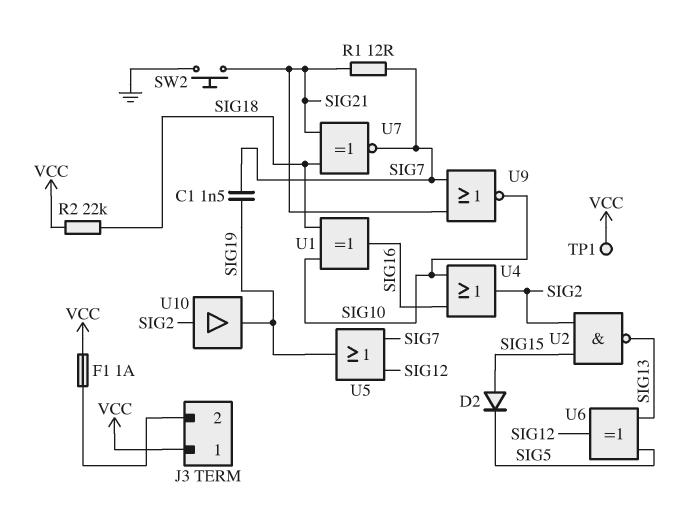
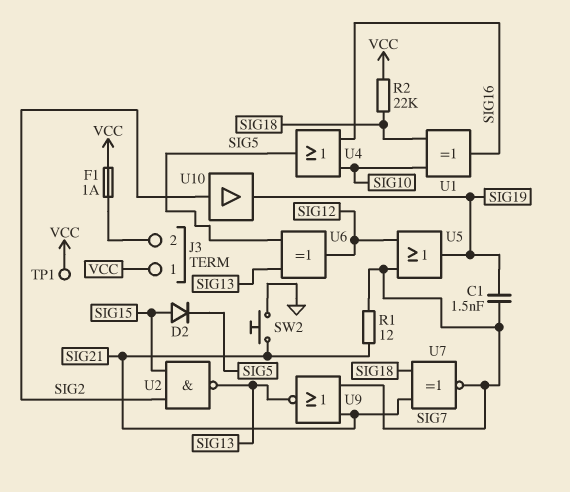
U4: OR (in SIG10, in SIG16, out SIG2) -> OR (in SIG10, in SIG16, out SIG5)
U9: NOR (in SIG7, in SIG21, out SIG10) -> NOR (in SIG7, in SIG21, out SIG13)

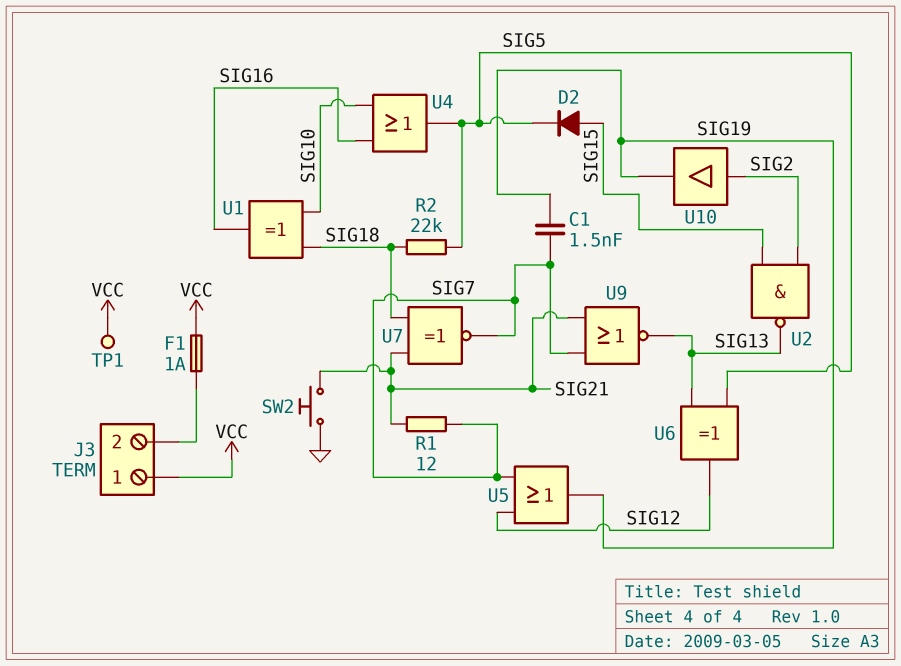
R2: 22k (SIG18, VCC) -> 22k (SIG5, SIG18)

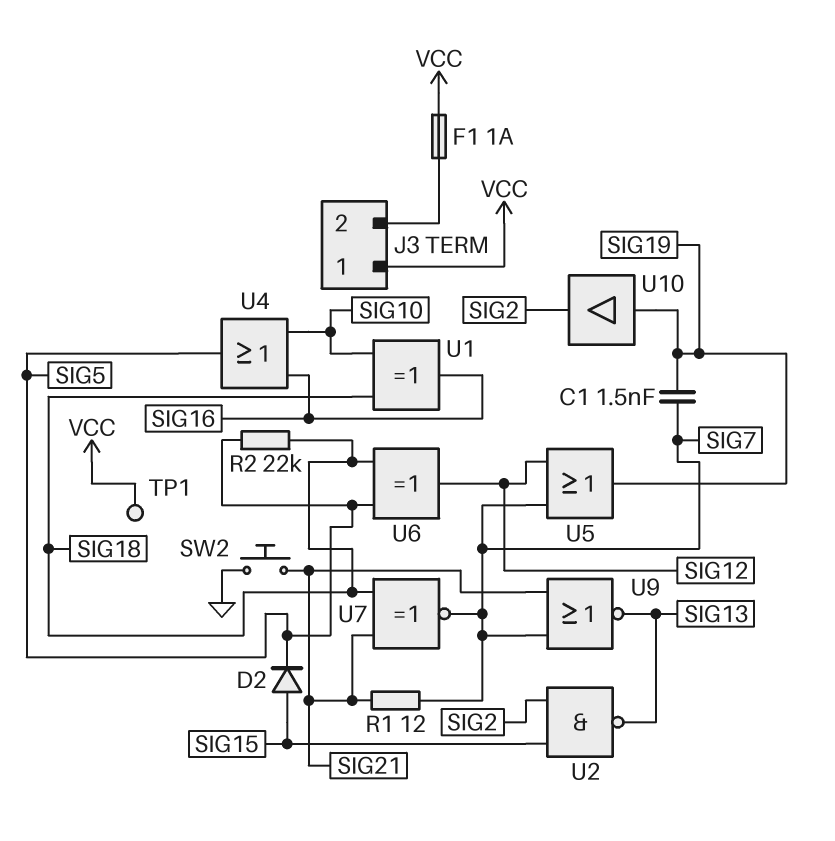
U6: XOR (in SIG5, in SIG13, out SIG12) -> XOR (in SIG5, in SIG18, out SIG12)
U10: buffer (in SIG2, out SIG19) -> buffer (in SIG19, out SIG2)

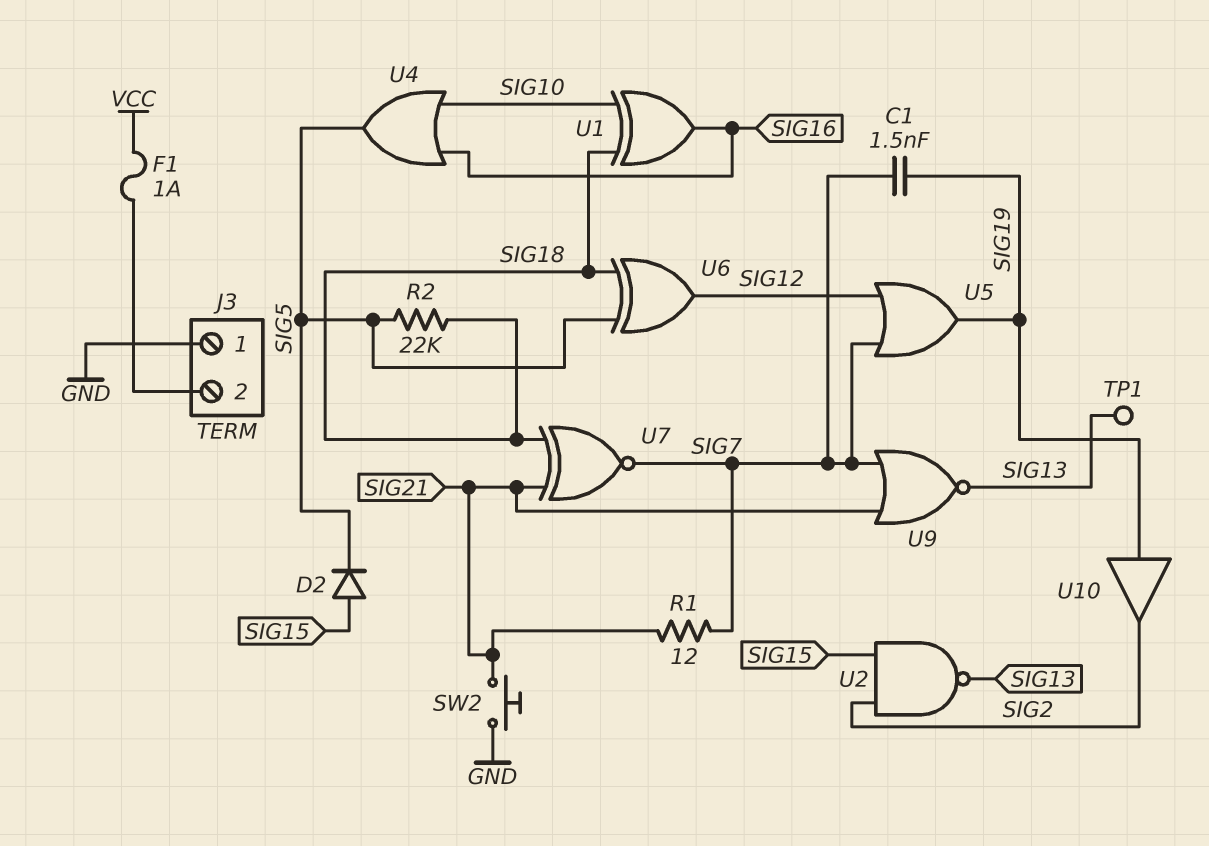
J3 pin 1: VCC -> GND
TP1: test point (VCC) -> test point (SIG13)

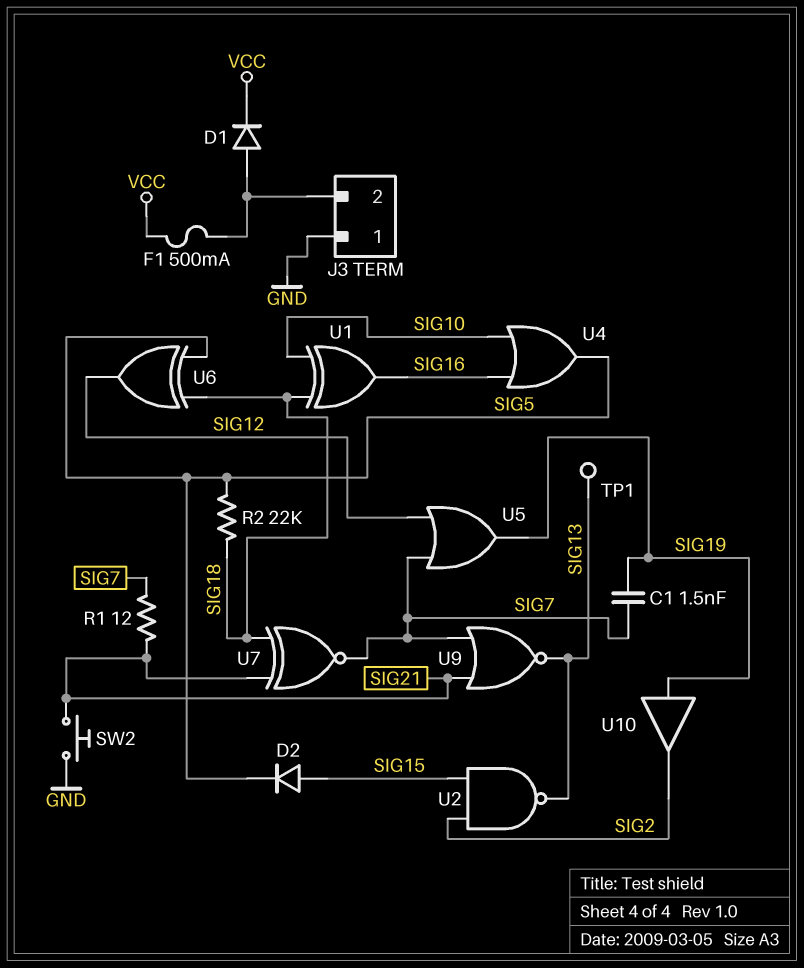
D1: none -> diode (A J3/2, K VCC)
F1: 1A (J3/2, VCC) -> 500mA (J3/2, VCC)

